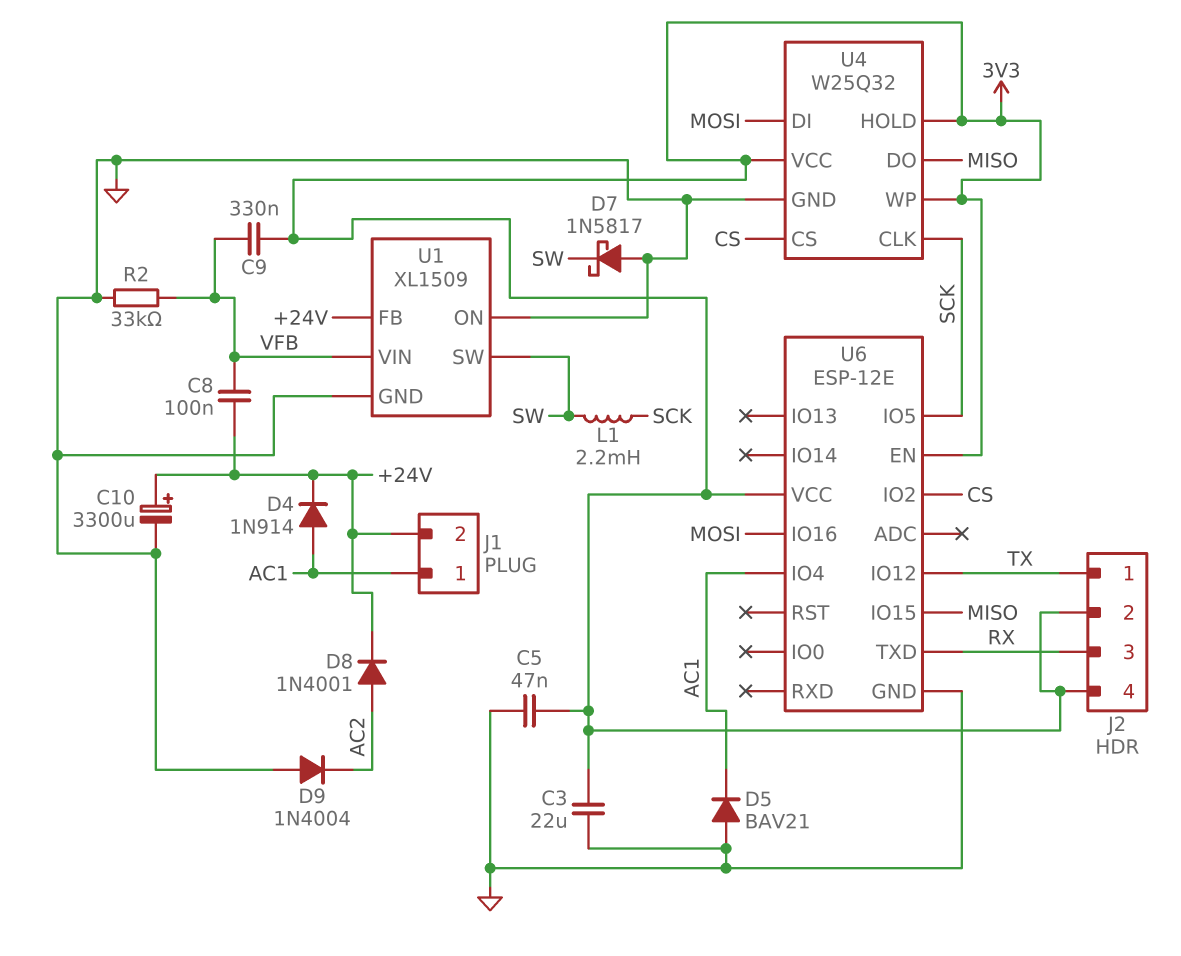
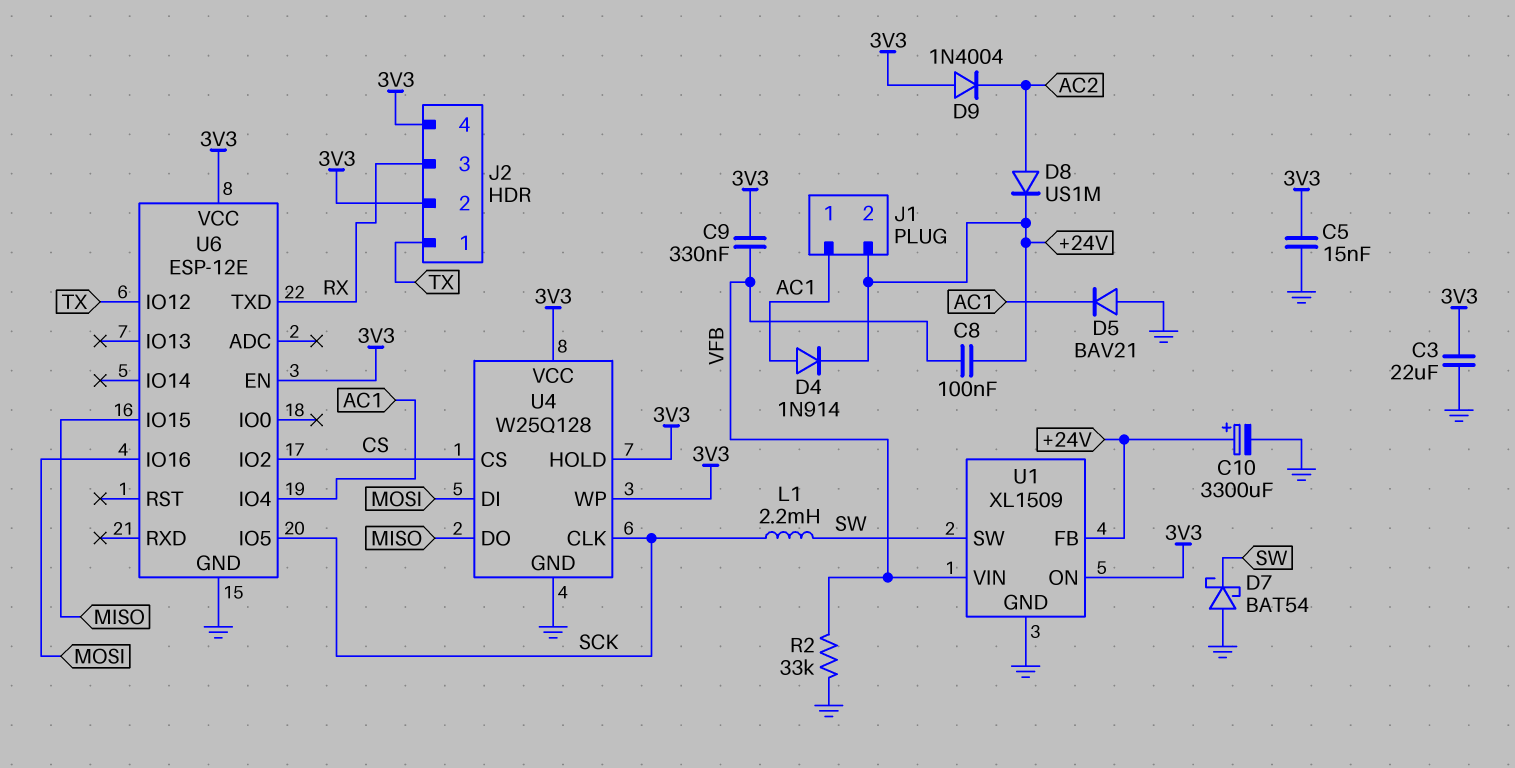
C5: 47nF (3V3, GND) -> 15nF (3V3, GND)
D7: schottky 1N5817 (A GND, K SW) -> schottky BAT54 (A GND, K SW)
D8: diode 1N4001 (A AC2, K +24V) -> diode US1M (A AC2, K +24V)
D9: diode 1N4004 (A GND, K AC2) -> diode 1N4004 (A 3V3, K AC2)
U1 pin ON: GND -> 3V3
U4: W25Q32 -> W25Q128

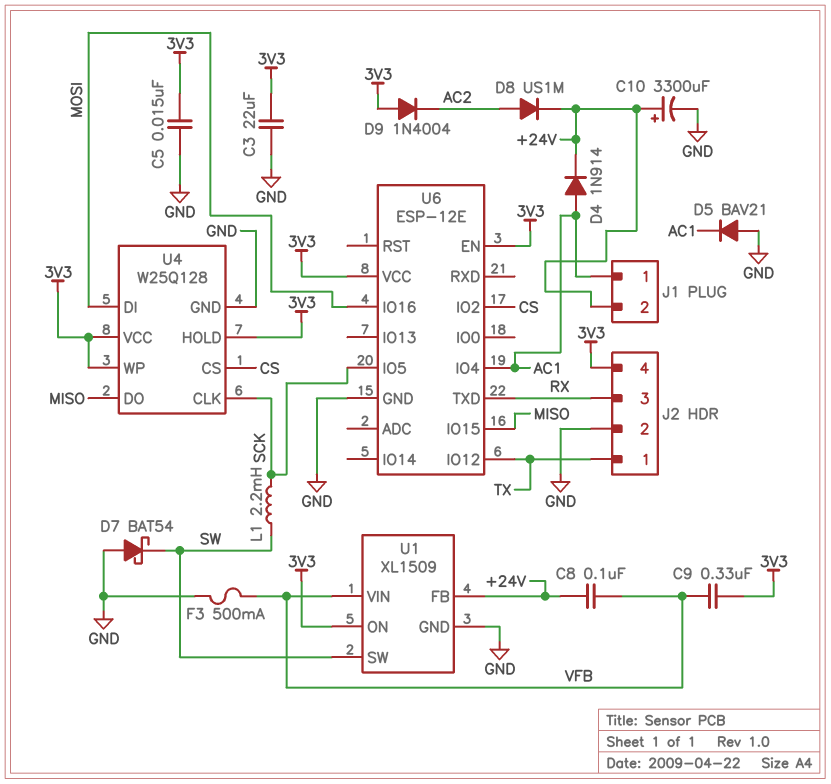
F3: none -> 500mA (GND, VFB)
J2 pin 2: 3V3 -> GND
R2: 33k (GND, VFB) -> none

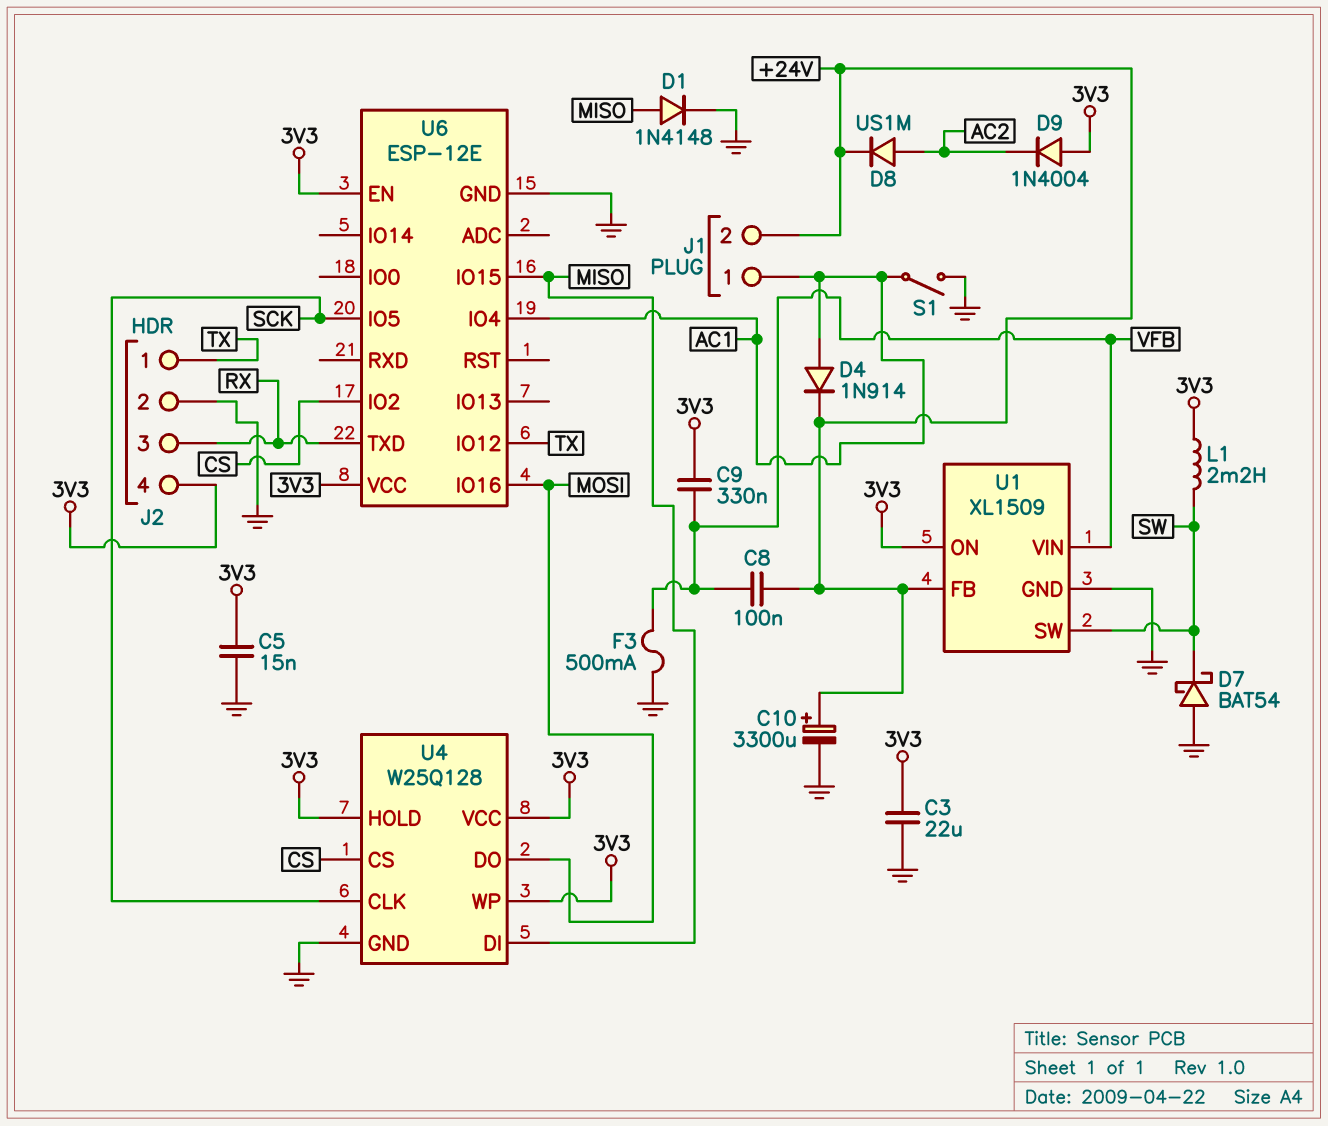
D1: none -> diode 1N4148 (A MISO, K GND)
D5: diode BAV21 (A GND, K AC1) -> none
L1: 2.2mH (SCK, SW) -> 2.2mH (3V3, SW)
S1: none -> switch (AC1, GND)
U4 pin DI: MOSI -> MISO
U4 pin DO: MISO -> MOSI

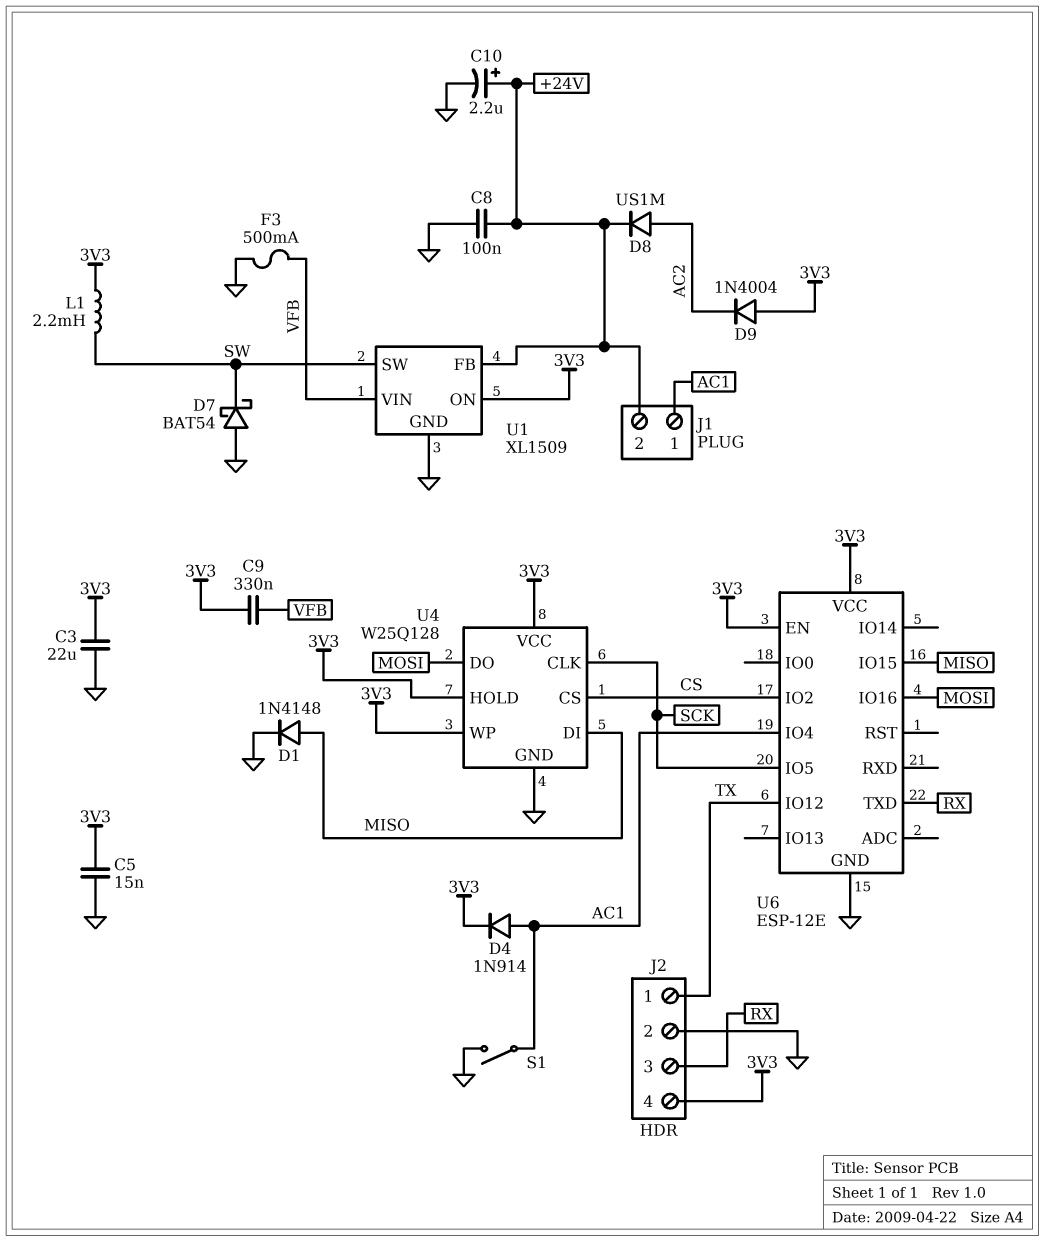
C8: 100nF (+24V, VFB) -> 100nF (+24V, GND)
C10: 3300uF (plus +24V, minus GND) -> 2.2uF (plus +24V, minus GND)
D4: diode 1N914 (A AC1, K +24V) -> diode 1N914 (A AC1, K 3V3)

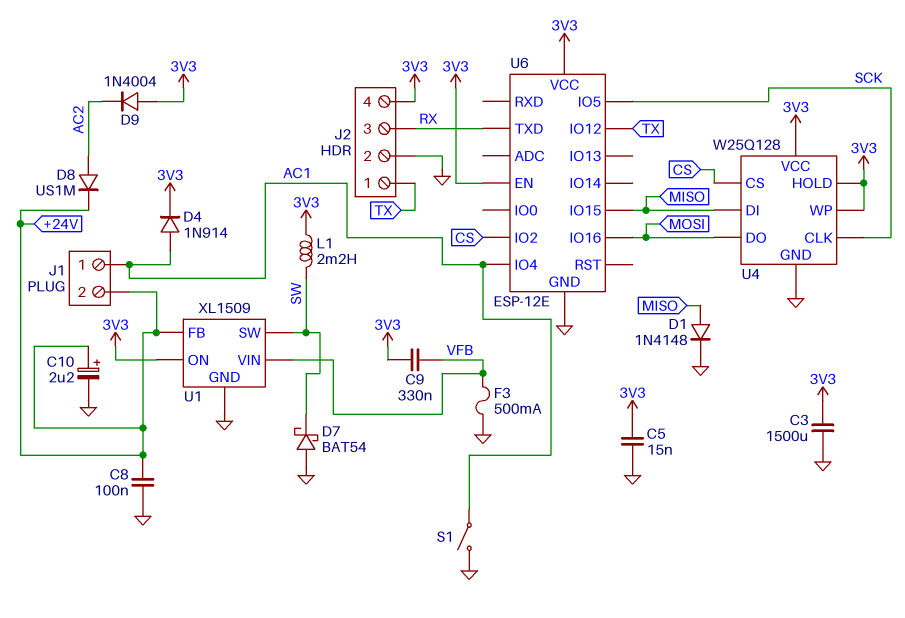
C3: 22uF (3V3, GND) -> 1500uF (3V3, GND)

